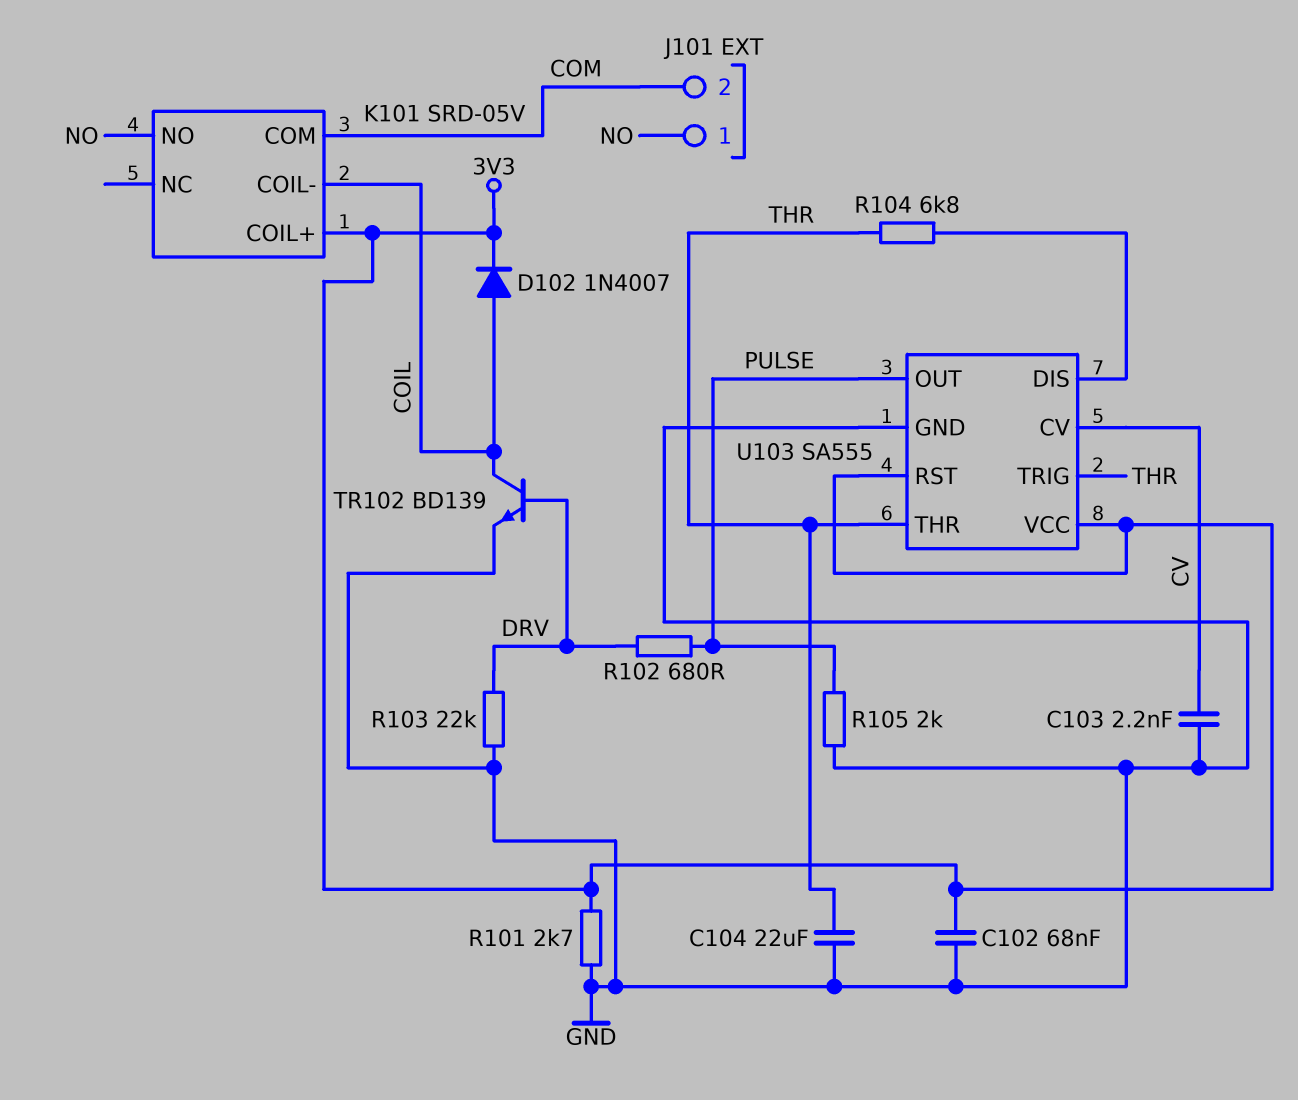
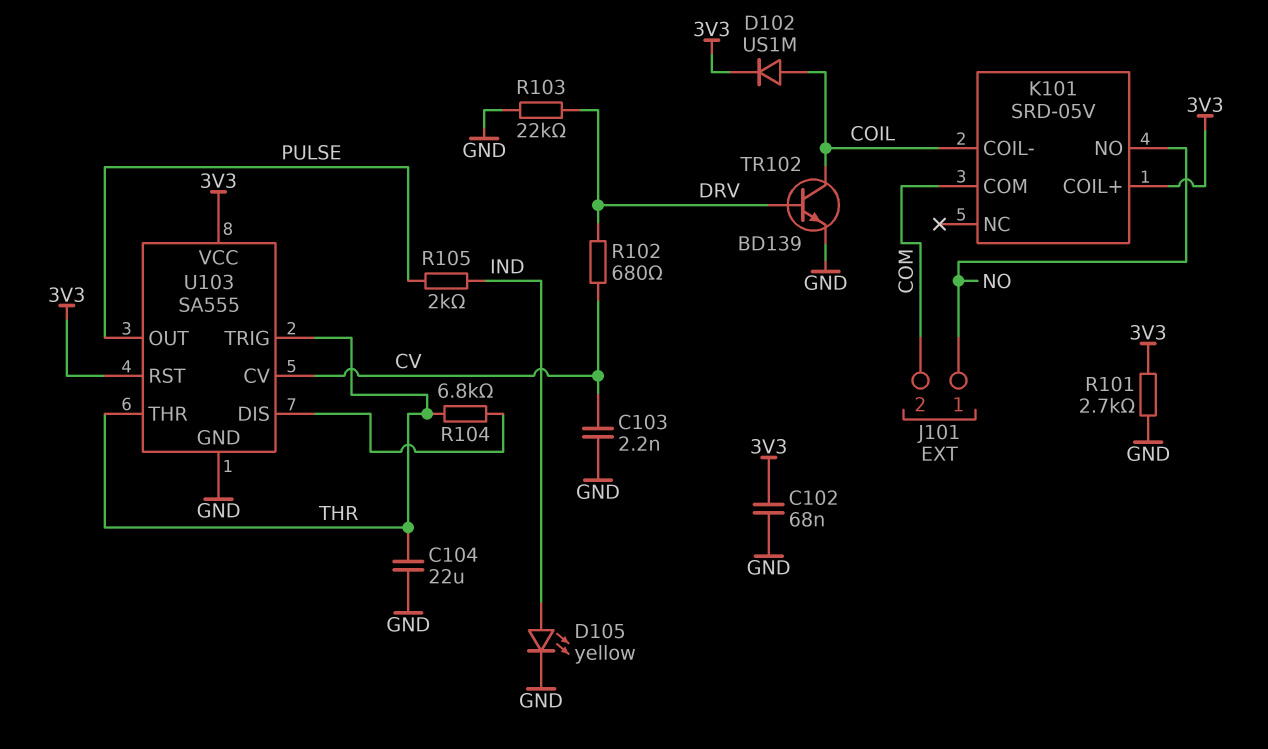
D102: diode 1N4007 (A COIL, K 3V3) -> diode US1M (A COIL, K 3V3)
D105: none -> LED yellow (A IND, K GND)
R102: 680 (DRV, PULSE) -> 680 (CV, DRV)
R105: 2k (GND, PULSE) -> 2k (IND, PULSE)

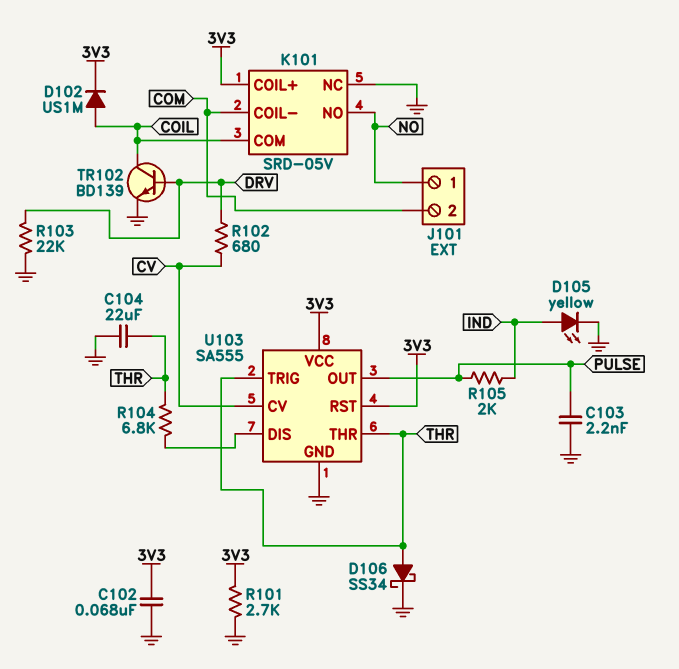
C103: 2.2nF (CV, GND) -> 2.2nF (GND, PULSE)
D106: none -> schottky SS34 (A THR, K GND)
K101 pin COIL-: COIL -> COM
K101 pin COM: COM -> COIL
K101 pin NC: none -> GND

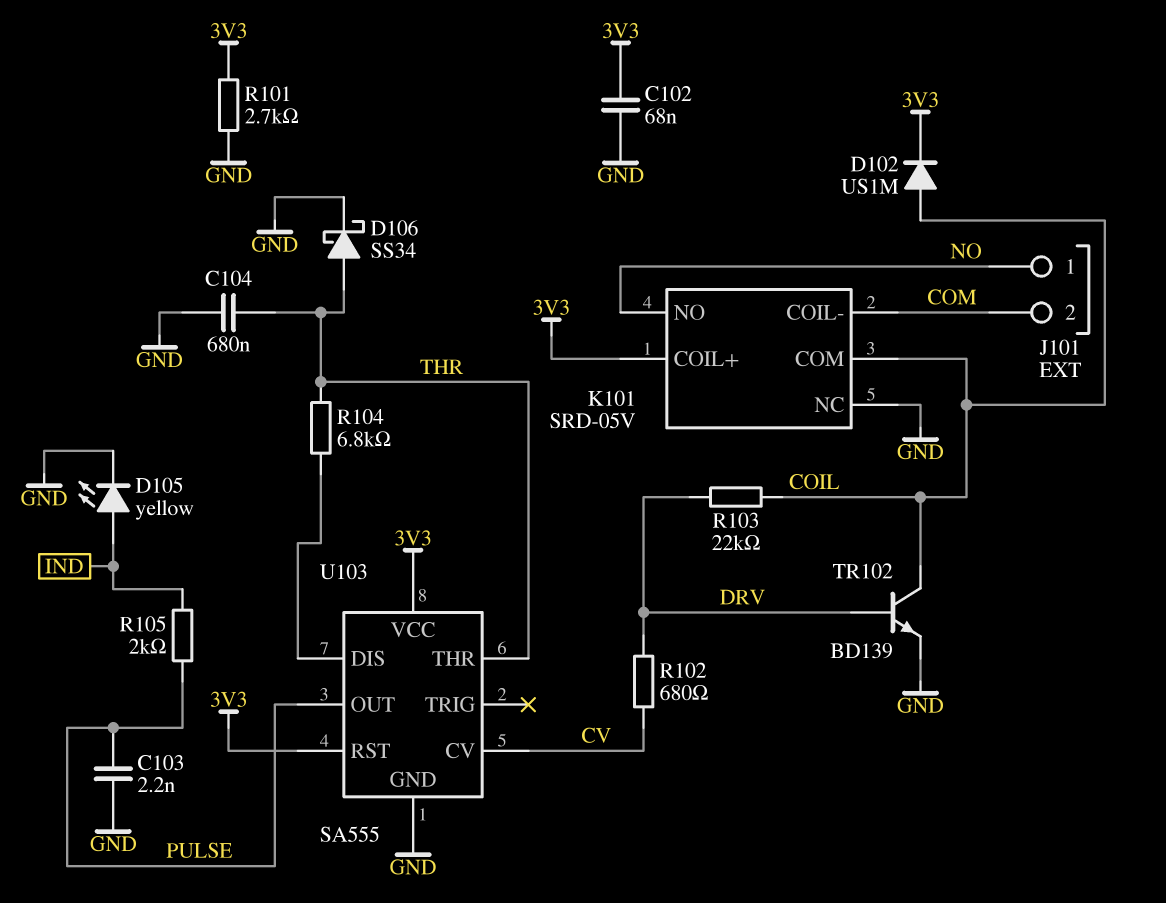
C104: 22uF (GND, THR) -> 680nF (GND, THR)
R103: 22k (DRV, GND) -> 22k (COIL, DRV)
U103 pin TRIG: THR -> none

